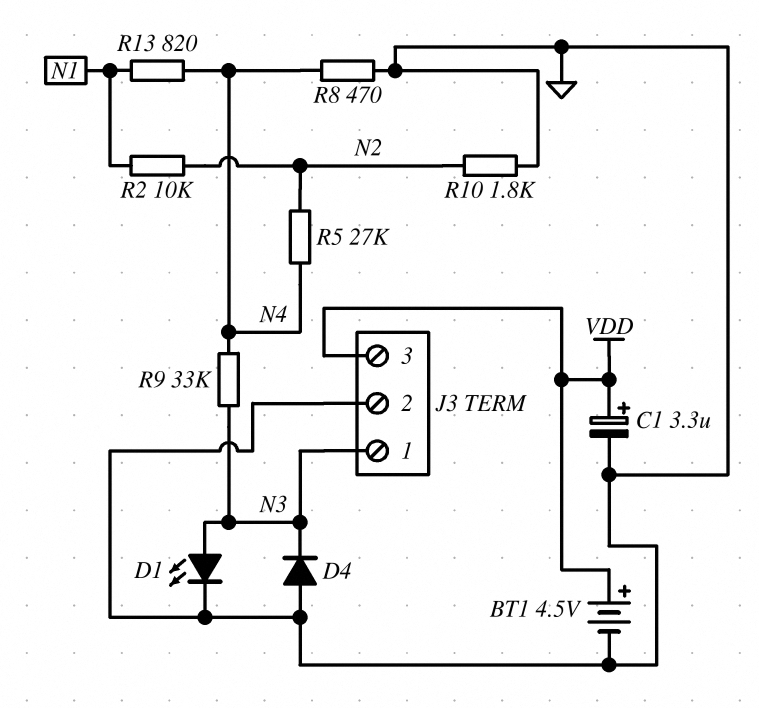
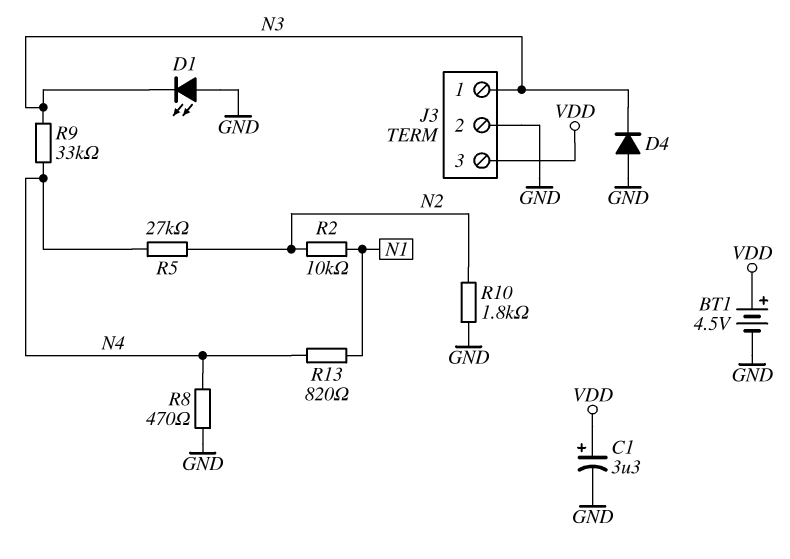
D1: LED (A N3, K GND) -> LED (A GND, K N3)

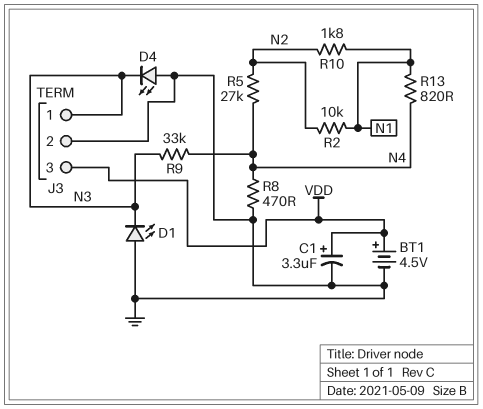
D4: diode (A GND, K N3) -> LED (A GND, K N3)
R10: 1.8k (GND, N2) -> 1.8k (N1, N2)

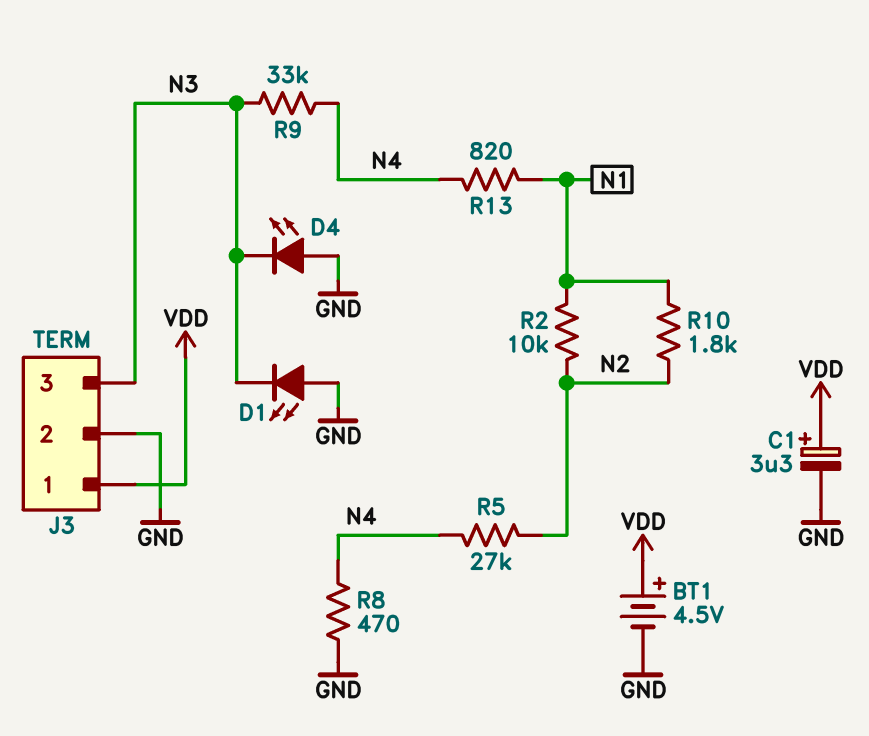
J3 pin 1: N3 -> VDD
J3 pin 3: VDD -> N3

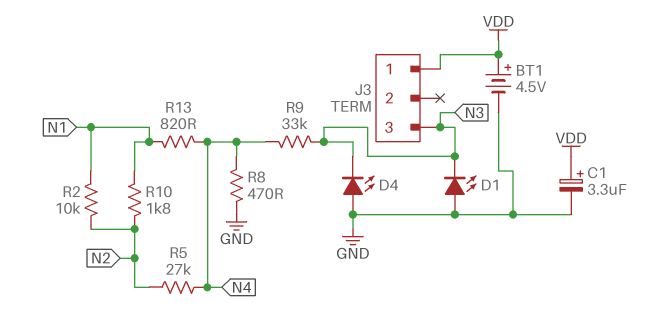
J3 pin 2: GND -> none

